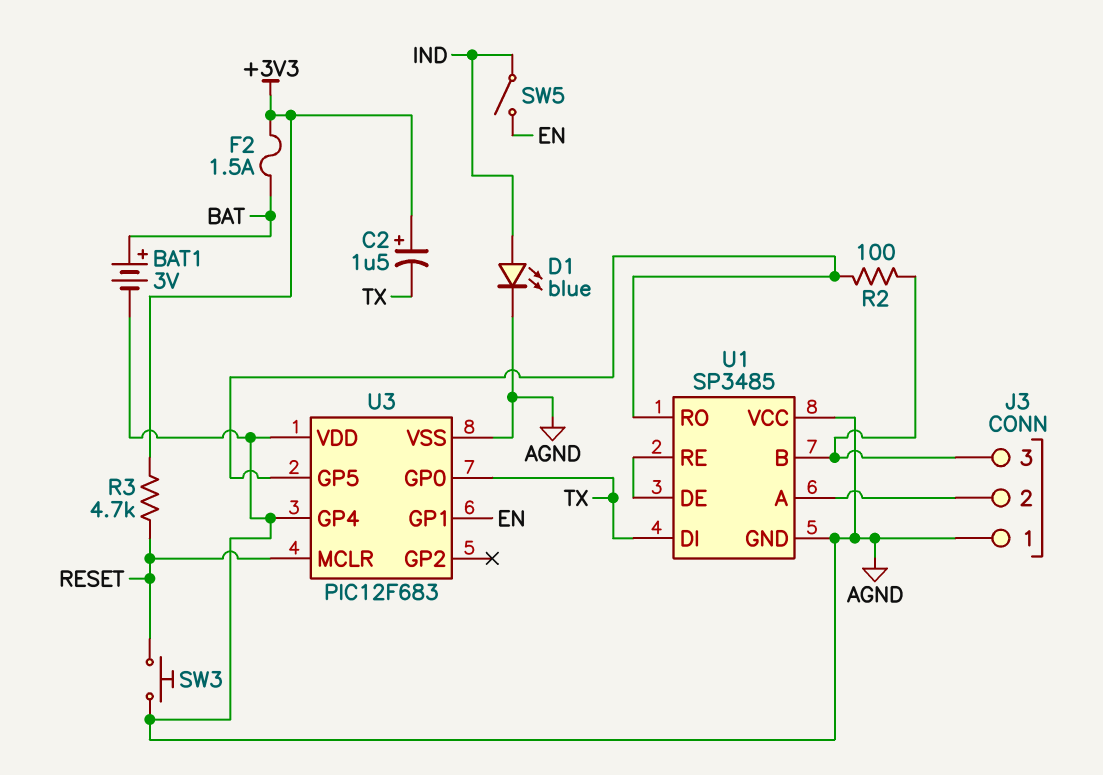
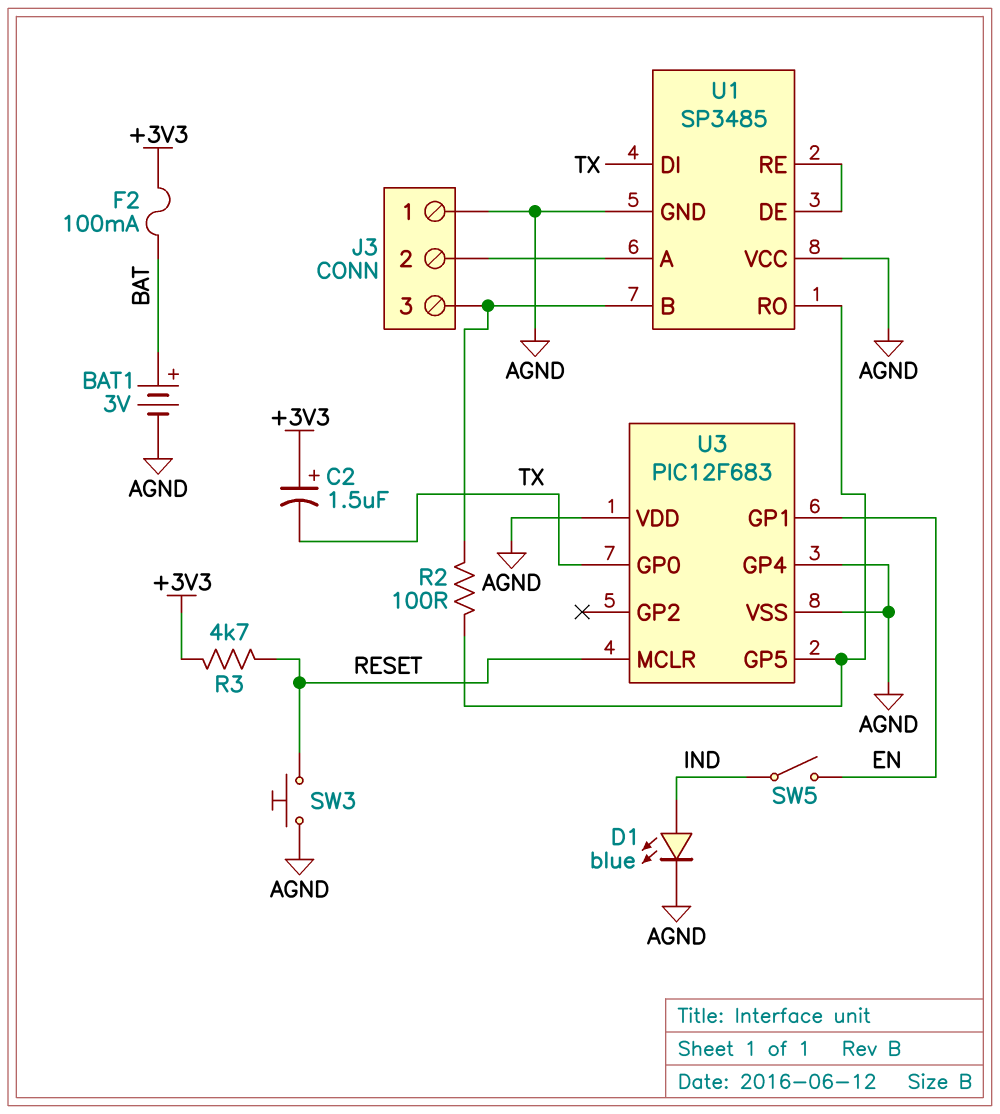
F2: 1.5A (+3V3, BAT) -> 100mA (+3V3, BAT)

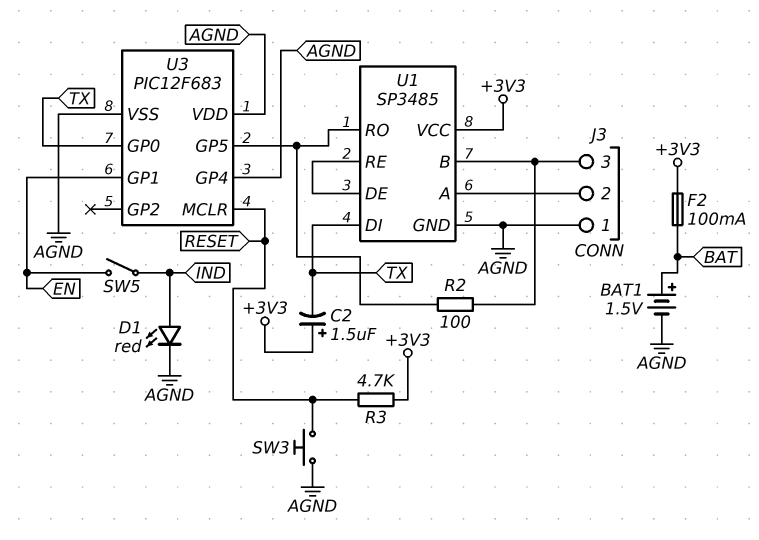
BAT1: 3V (plus BAT, minus AGND) -> 1.5V (plus BAT, minus AGND)
D1: LED blue (A IND, K AGND) -> LED red (A IND, K AGND)
U1 pin VCC: AGND -> +3V3

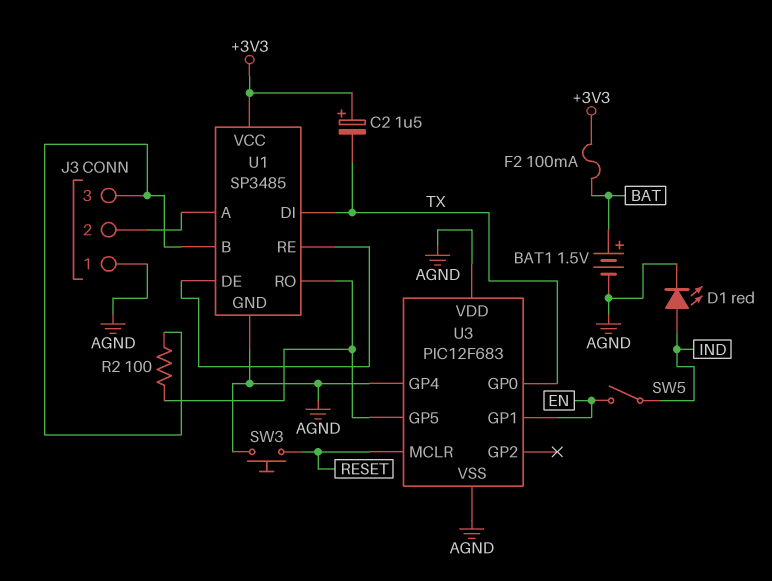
R3: 4.7k (+3V3, RESET) -> none

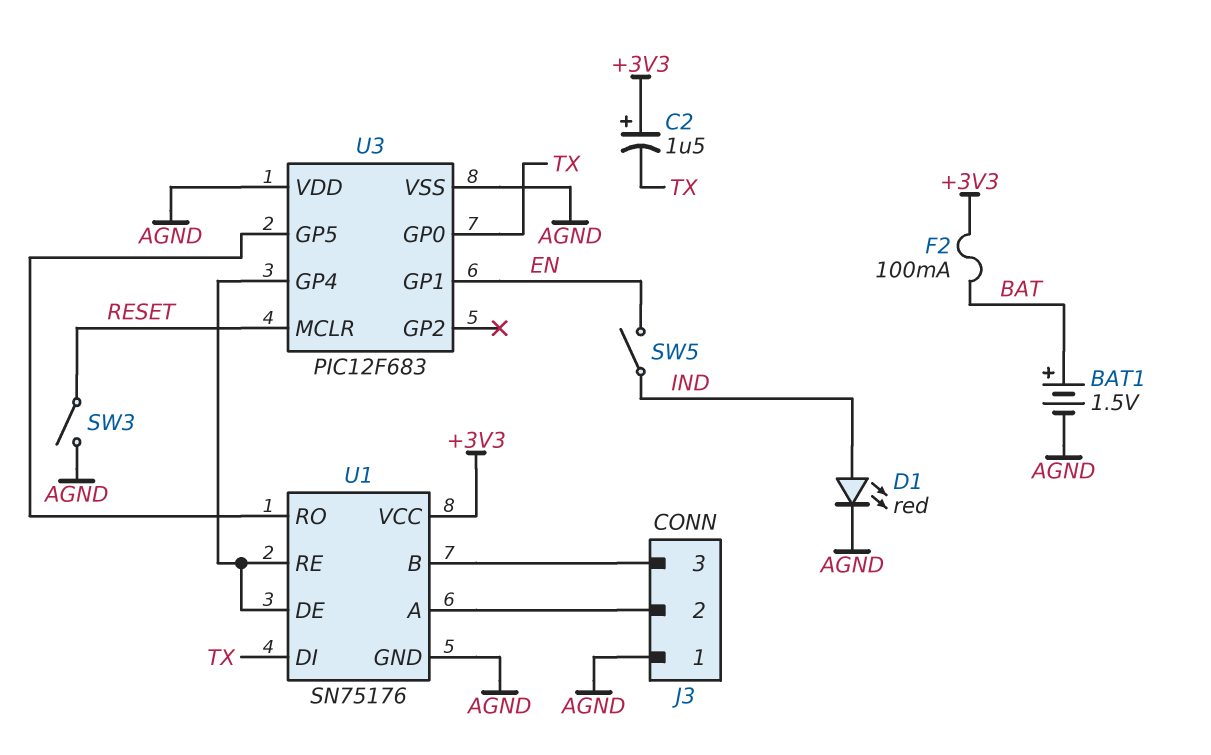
R2: 100 (J3/3, U1/RO) -> none
SW3: button (AGND, RESET) -> switch (AGND, RESET)
U1: SP3485 -> SN75176
U3 pin GP4: AGND -> U1/DE

